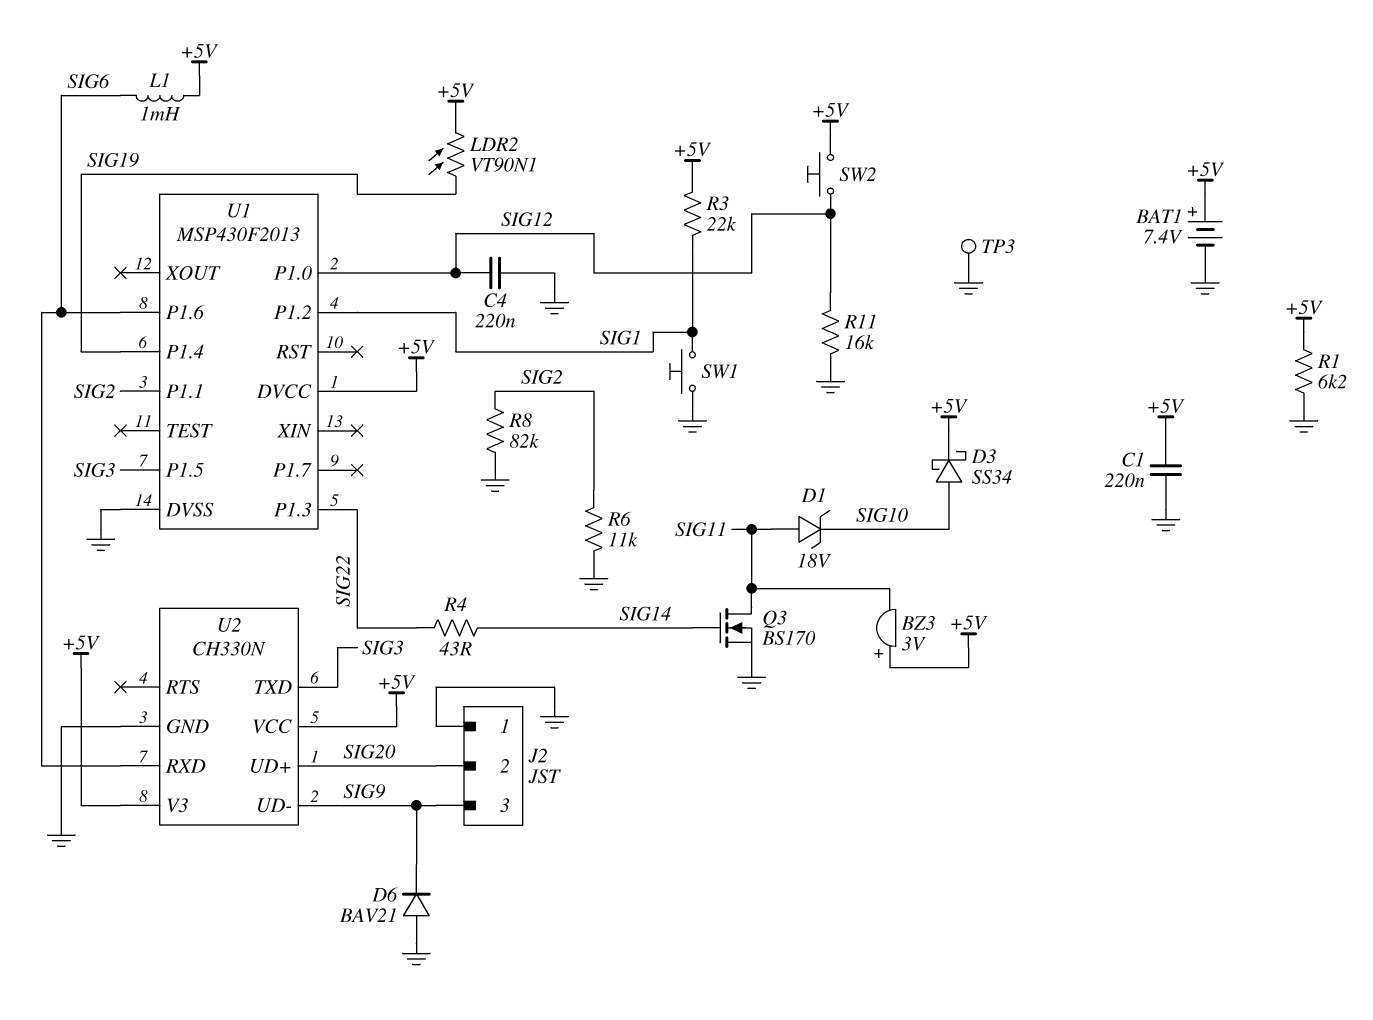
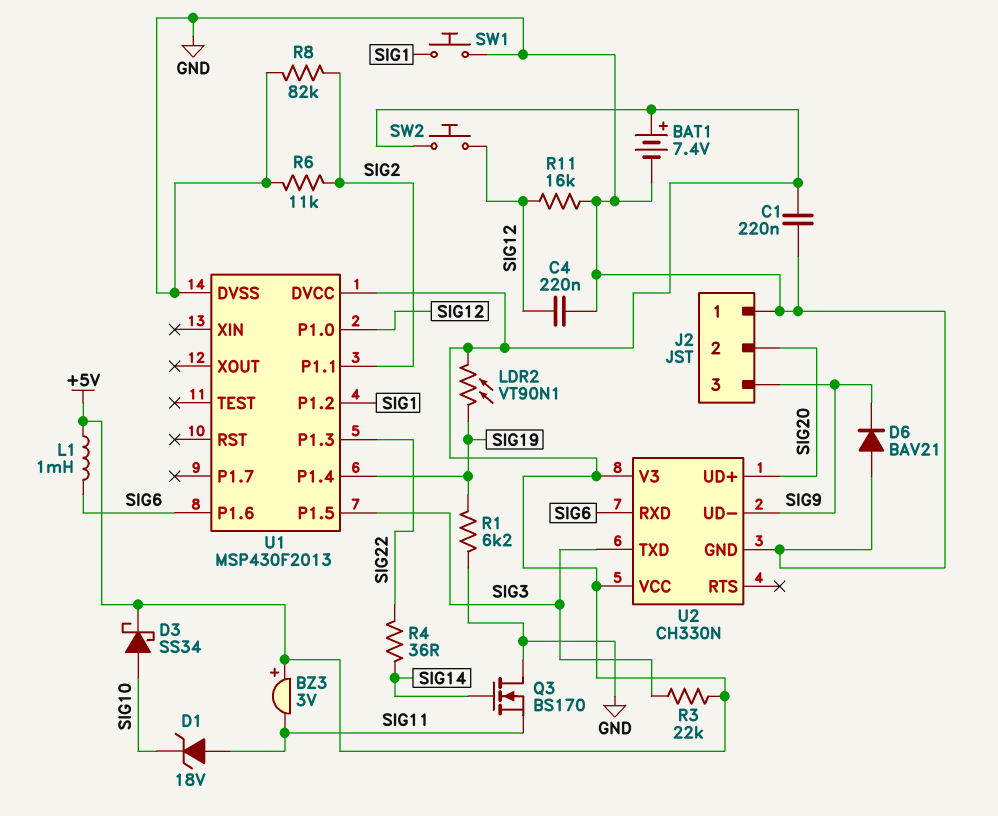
Q3: NMOS BS170 (G SIG14, D SIG11, S GND) -> NMOS BS170 (G SIG14, D GND, S SIG11)
R1: 6.2k (+5V, GND) -> 6.2k (GND, SIG19)
R3: 22k (+5V, SIG1) -> 22k (+5V, SIG3)
R4: 43 (SIG14, SIG22) -> 36 (SIG14, SIG22)
TP3: test point (GND) -> none

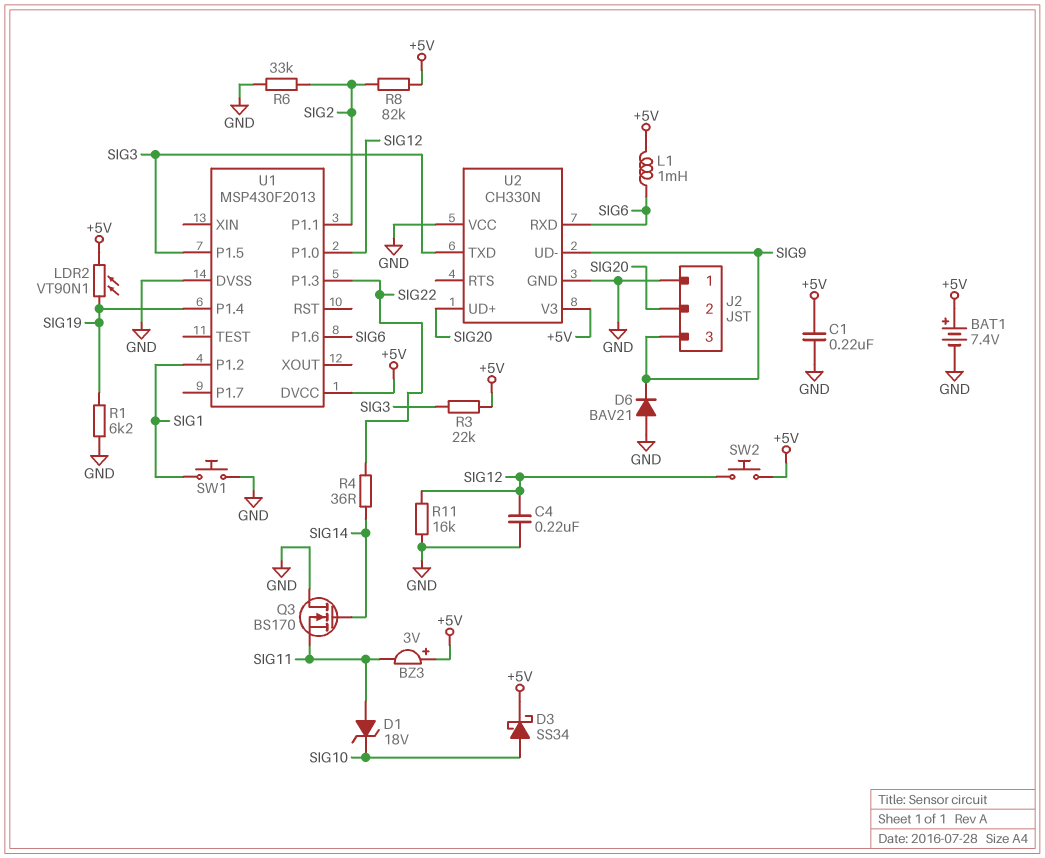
R6: 11k (GND, SIG2) -> 33k (GND, SIG2)
R8: 82k (GND, SIG2) -> 82k (+5V, SIG2)
U2 pin VCC: +5V -> GND

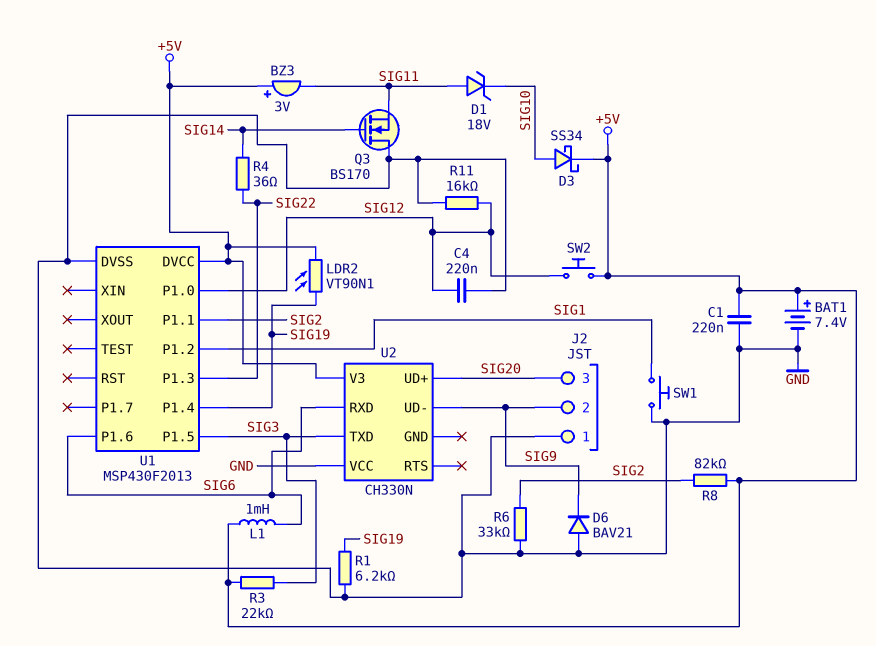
J2 pin 2: SIG20 -> SIG9
J2 pin 3: SIG9 -> SIG20
U2 pin GND: GND -> none

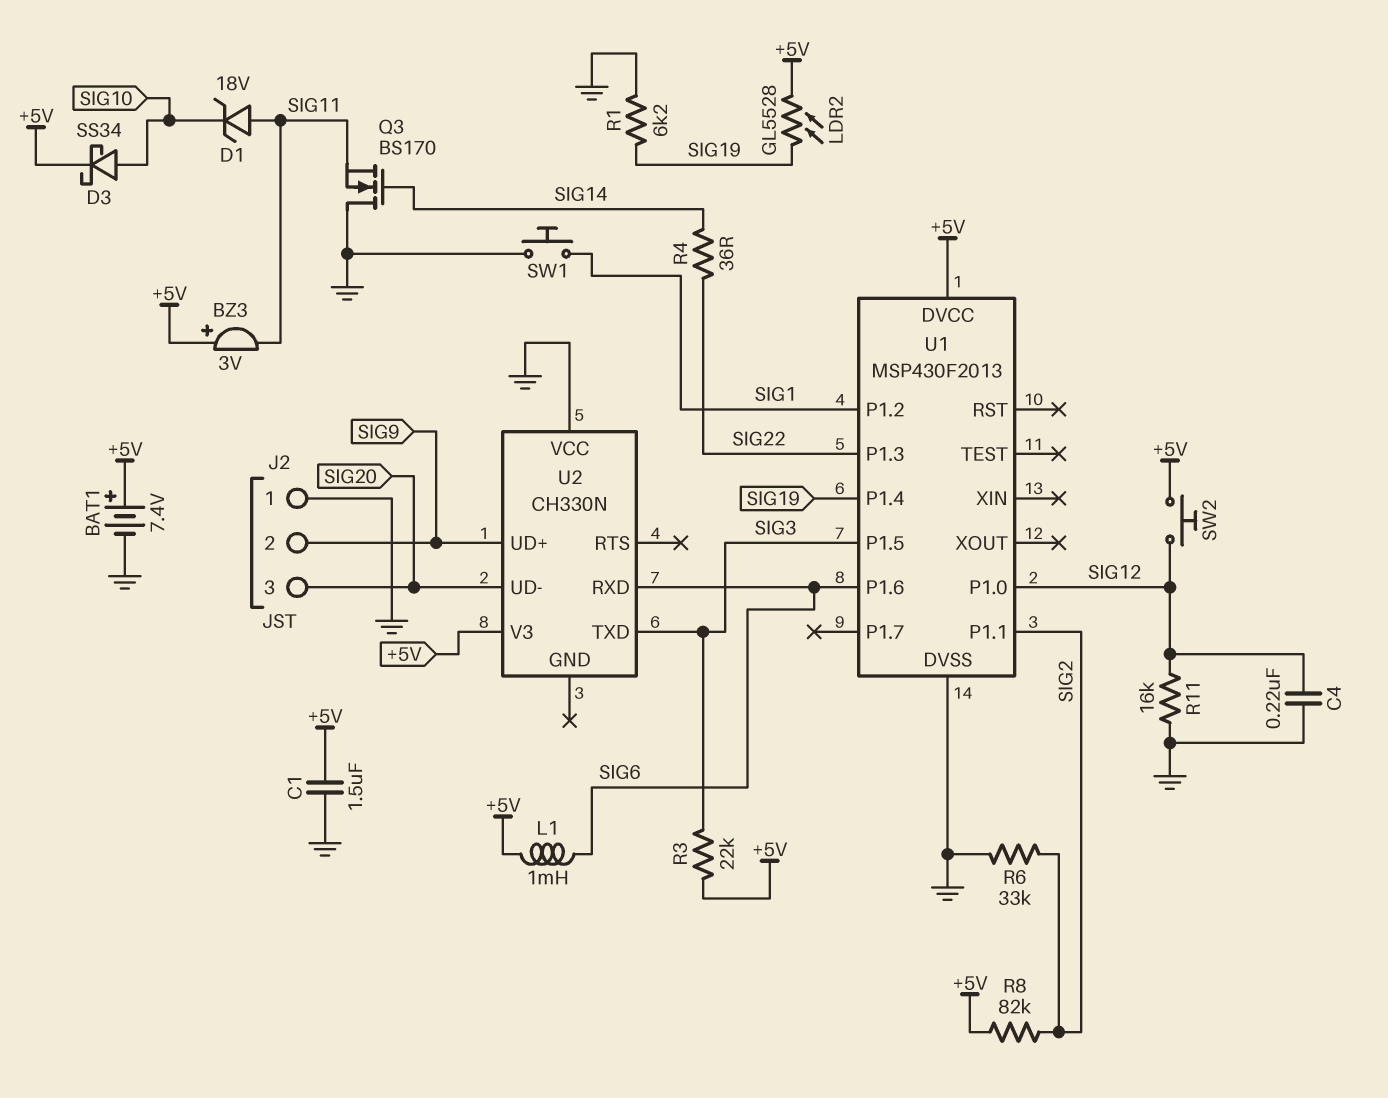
C1: 220nF (+5V, GND) -> 1.5uF (+5V, GND)
D6: diode BAV21 (A GND, K SIG9) -> none
LDR2: VT90N1 (+5V, SIG19) -> GL5528 (+5V, SIG19)
U2 pin UD+: SIG20 -> SIG9
U2 pin UD-: SIG9 -> SIG20

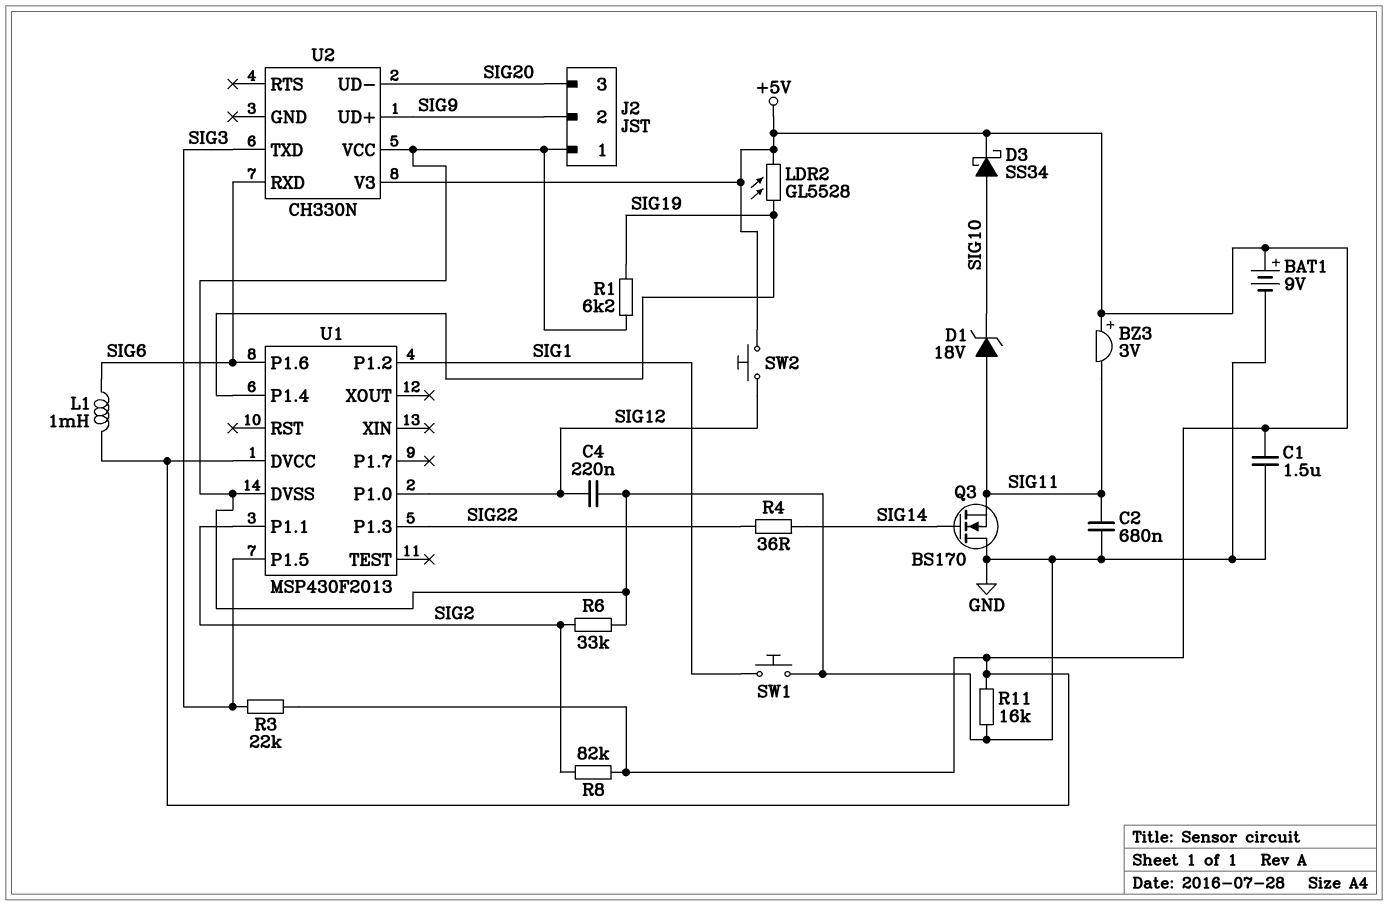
BAT1: 7.4V (plus +5V, minus GND) -> 9V (plus +5V, minus GND)
C2: none -> 680nF (GND, SIG11)
R11: 16k (GND, SIG12) -> 16k (+5V, GND)

